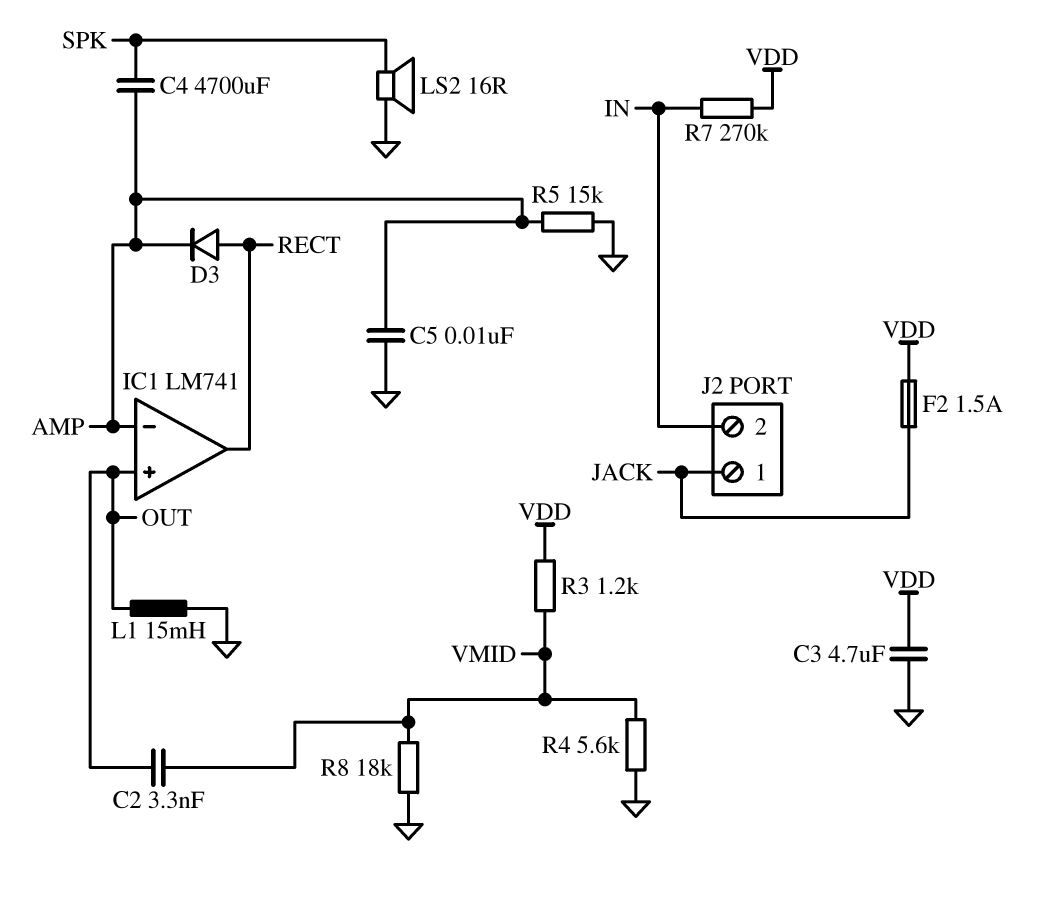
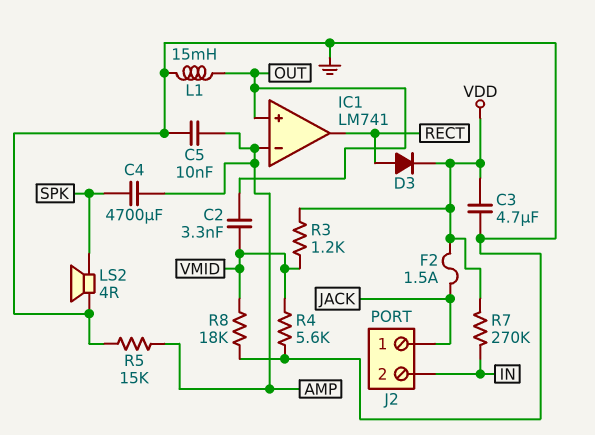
D3: diode (A RECT, K AMP) -> diode (A RECT, K VDD)
LS2: speaker 16R (GND, SPK) -> speaker 4R (GND, SPK)

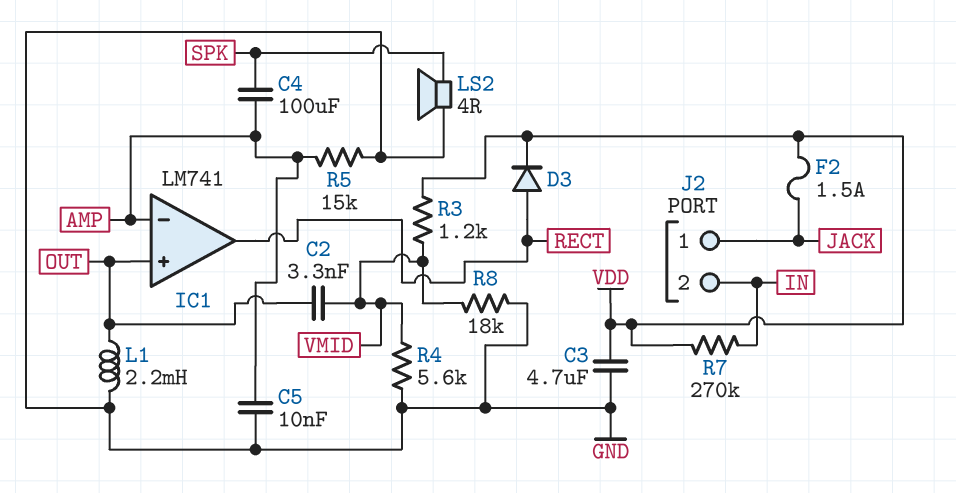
C4: 4700uF (AMP, SPK) -> 100uF (AMP, SPK)
L1: 15mH (GND, OUT) -> 2.2mH (GND, OUT)

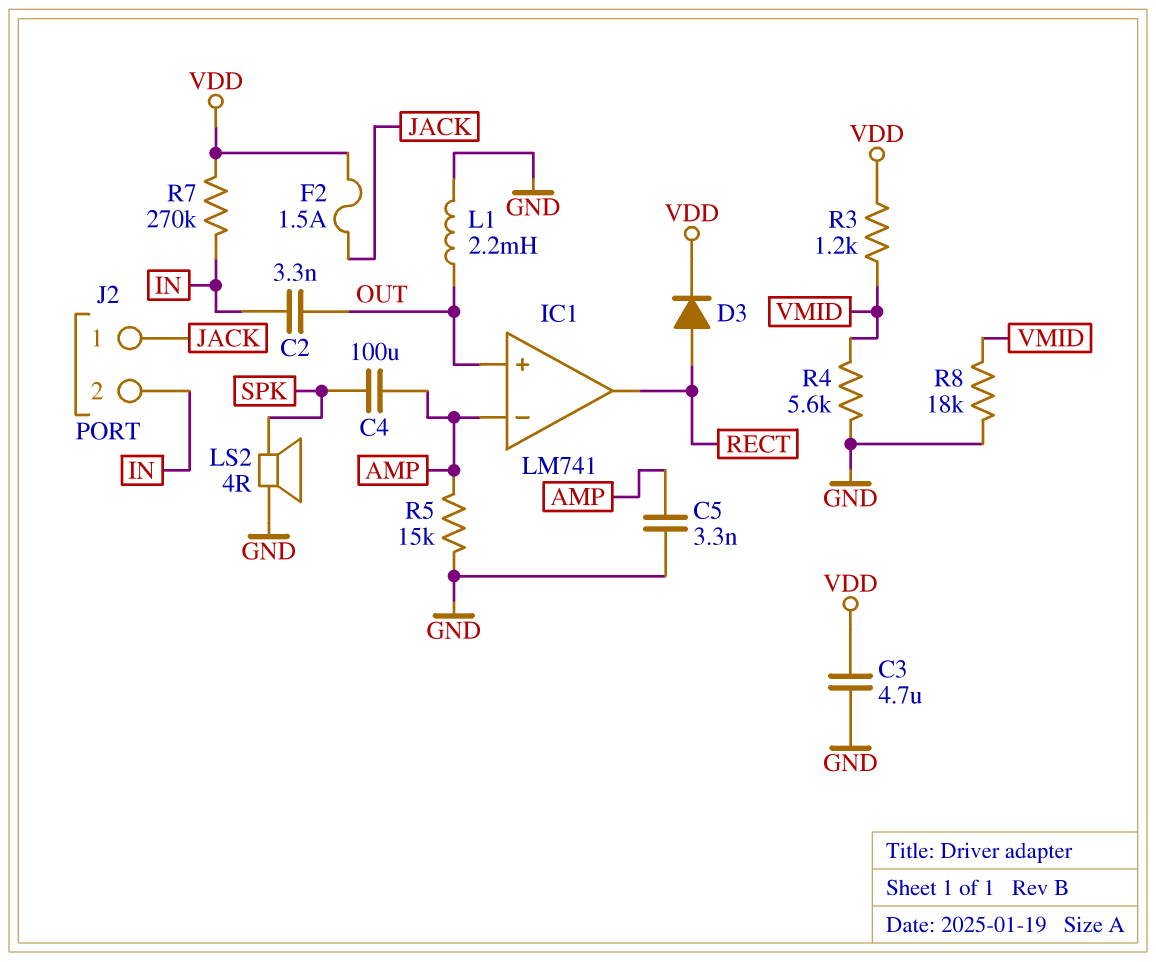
C2: 3.3nF (OUT, VMID) -> 3.3nF (IN, OUT)
C5: 10nF (AMP, GND) -> 3.3nF (AMP, GND)

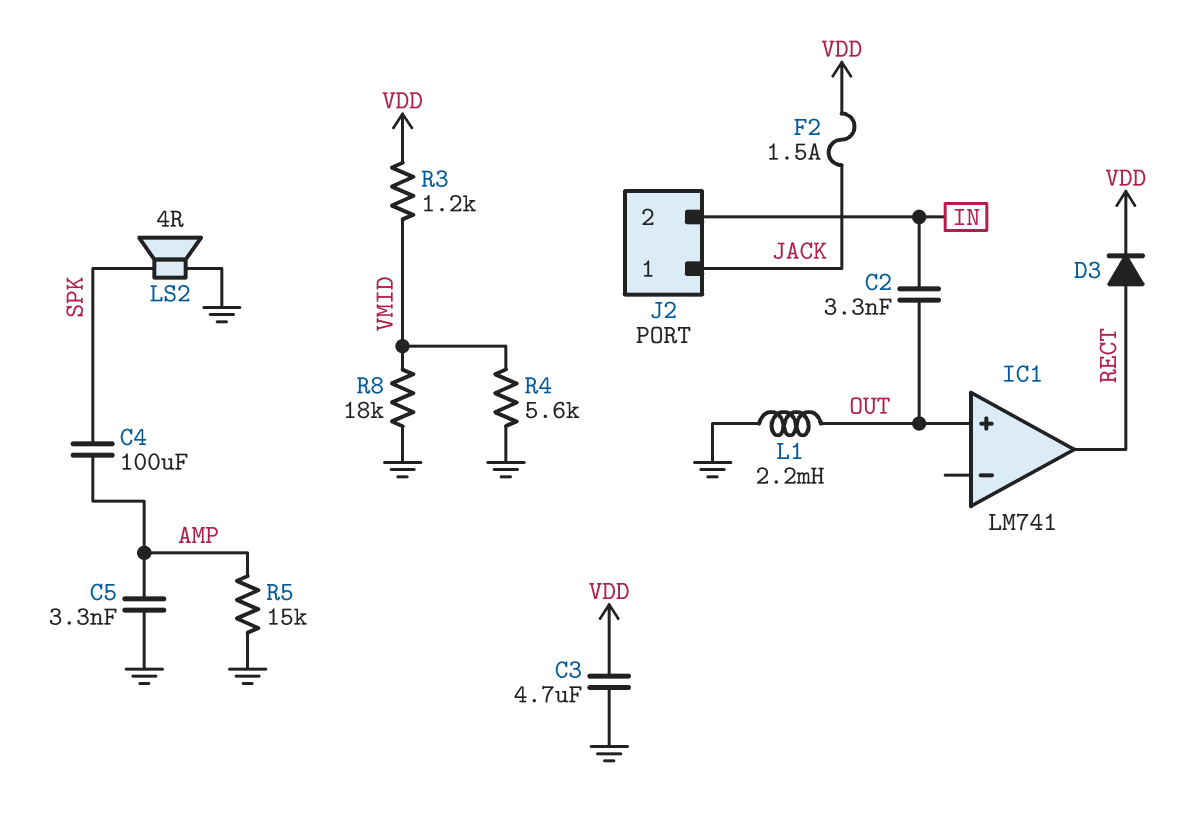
IC1 pin in-: AMP -> none
R7: 270k (IN, VDD) -> none

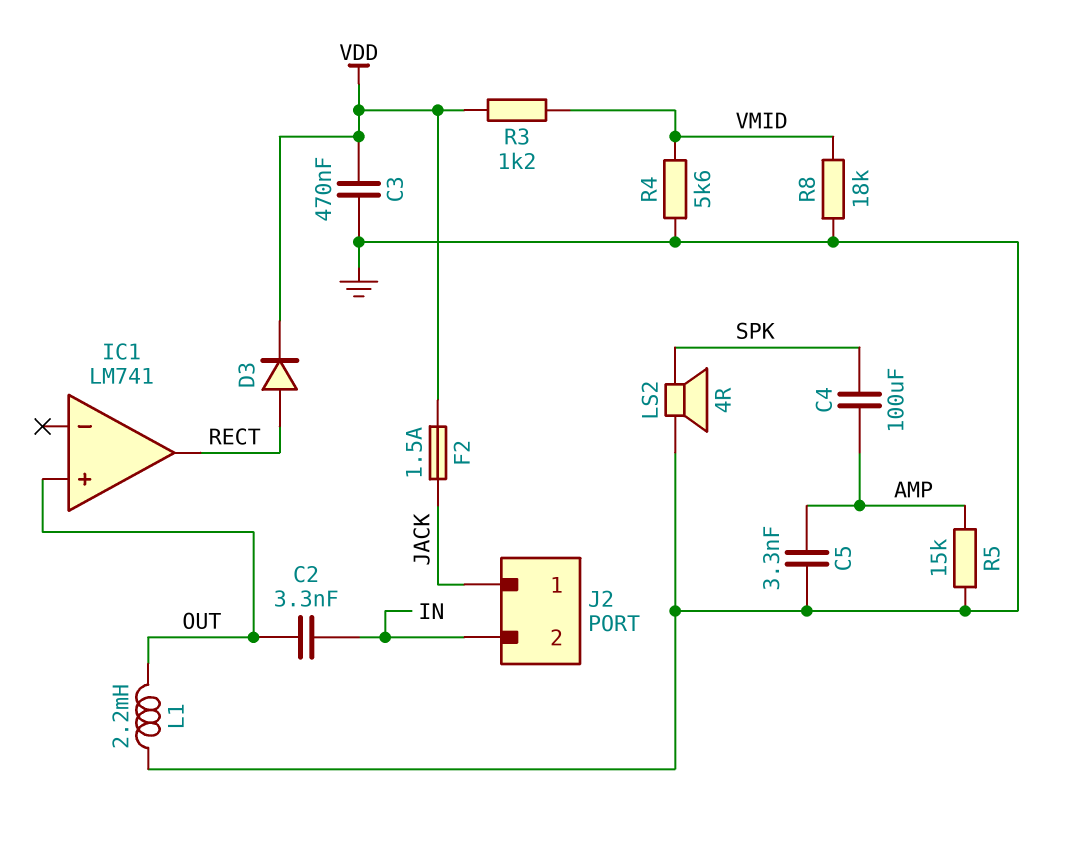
C3: 4.7uF (GND, VDD) -> 470nF (GND, VDD)

